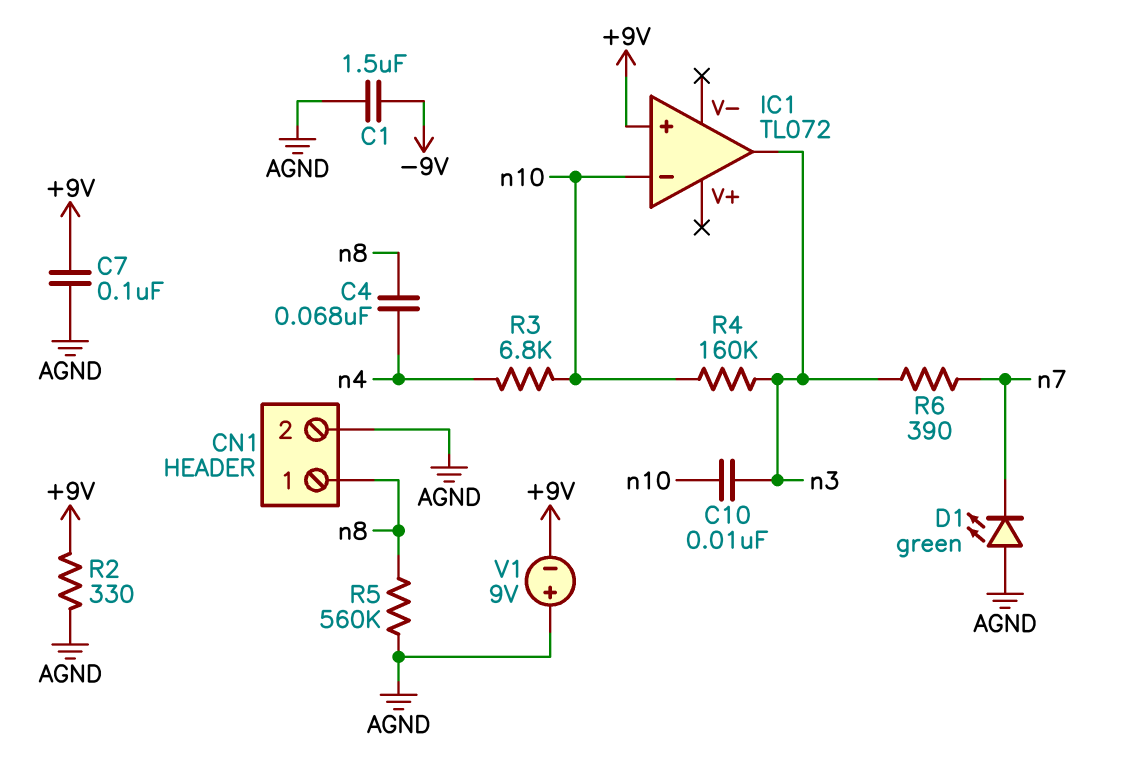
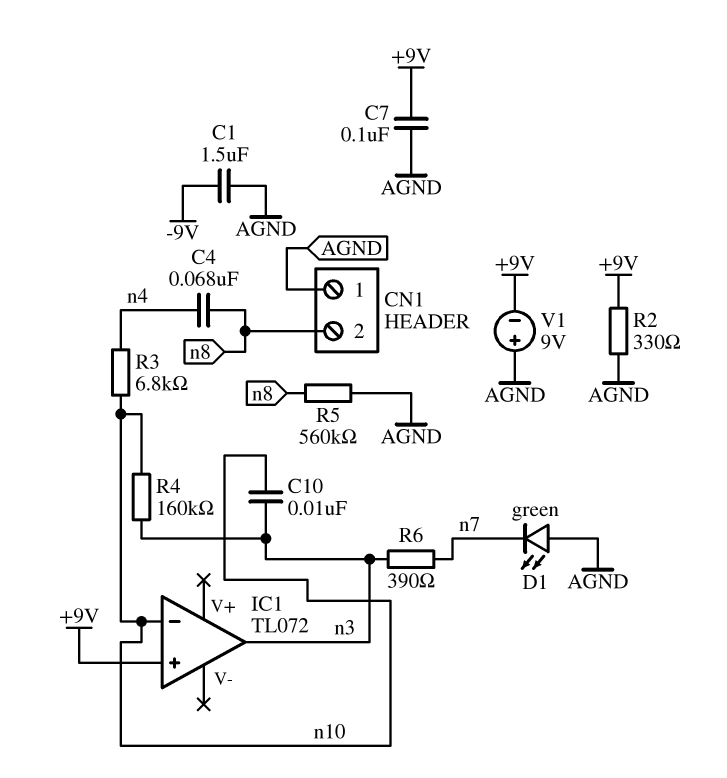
CN1 pin 1: n8 -> AGND
CN1 pin 2: AGND -> n8

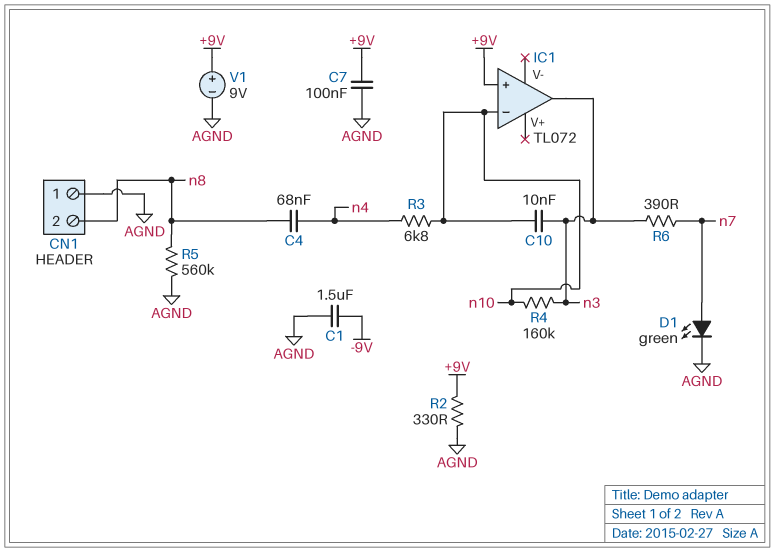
D1: LED green (A AGND, K n7) -> LED green (A n7, K AGND)
V1: 9V (plus AGND, minus +9V) -> 9V (plus +9V, minus AGND)

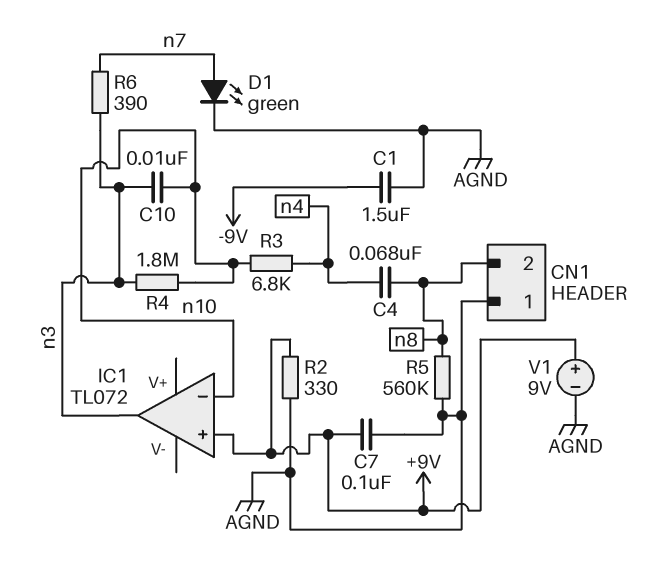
R4: 160k (n3, n10) -> 1.8M (n3, n10)

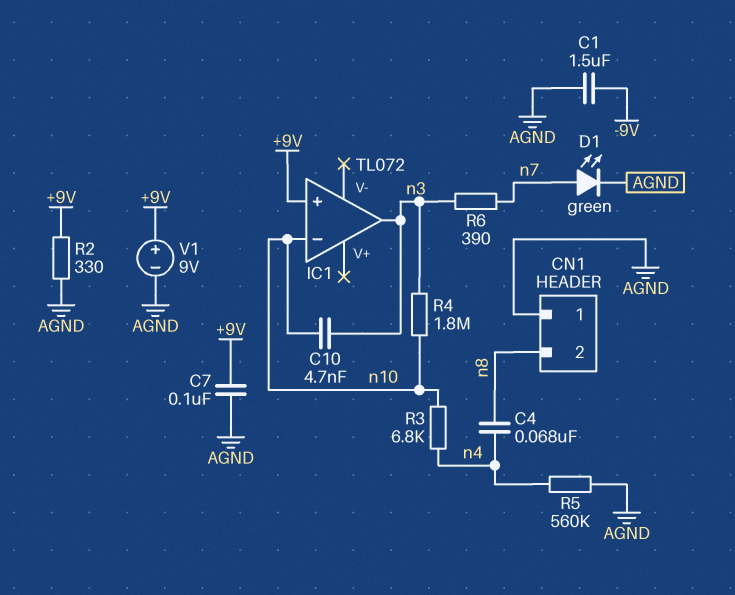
C10: 10nF (n3, n10) -> 4.7nF (n3, n10)
R5: 560k (AGND, n8) -> 560k (AGND, n4)

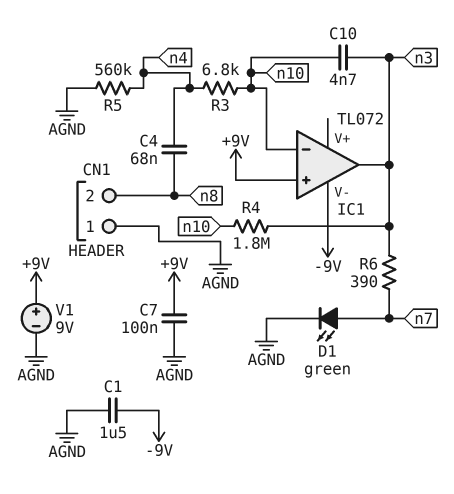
IC1 pin V-: none -> -9V
R2: 330 (+9V, AGND) -> none

